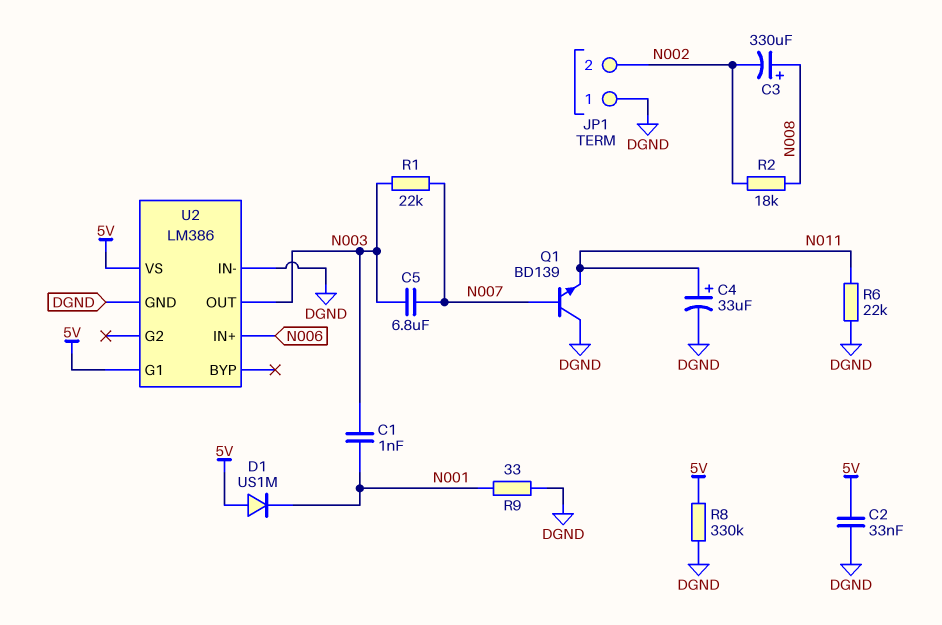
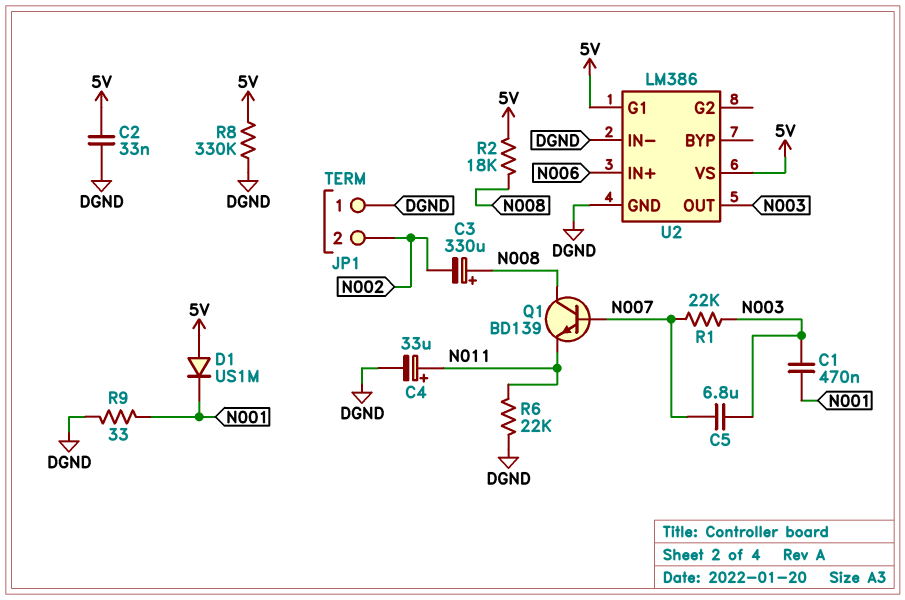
C1: 1nF (N001, N003) -> 470nF (N001, N003)
Q1: NPN BD139 (B N007, C DGND, E N011) -> NPN BD139 (B N007, C N008, E N011)
R2: 18k (N002, N008) -> 18k (5V, N008)

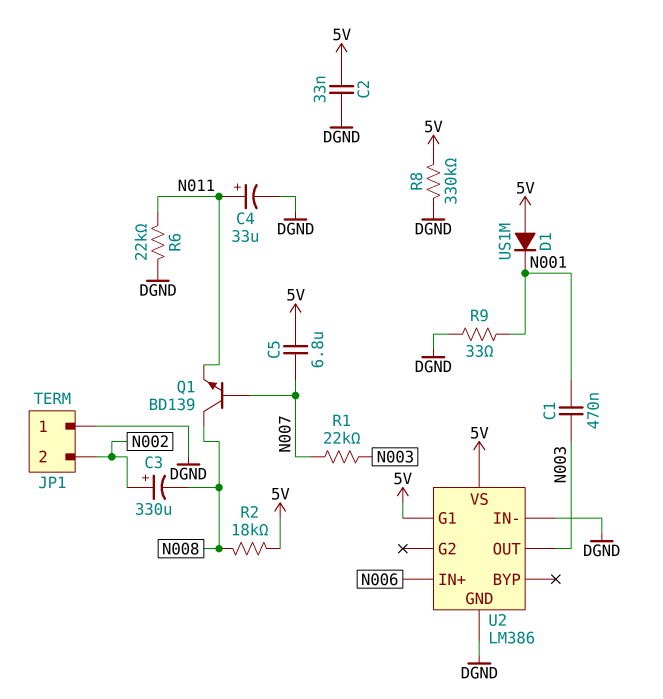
C3: 330uF (plus N008, minus N002) -> 330uF (plus N002, minus N008)
C5: 6.8uF (N003, N007) -> 6.8uF (5V, N007)

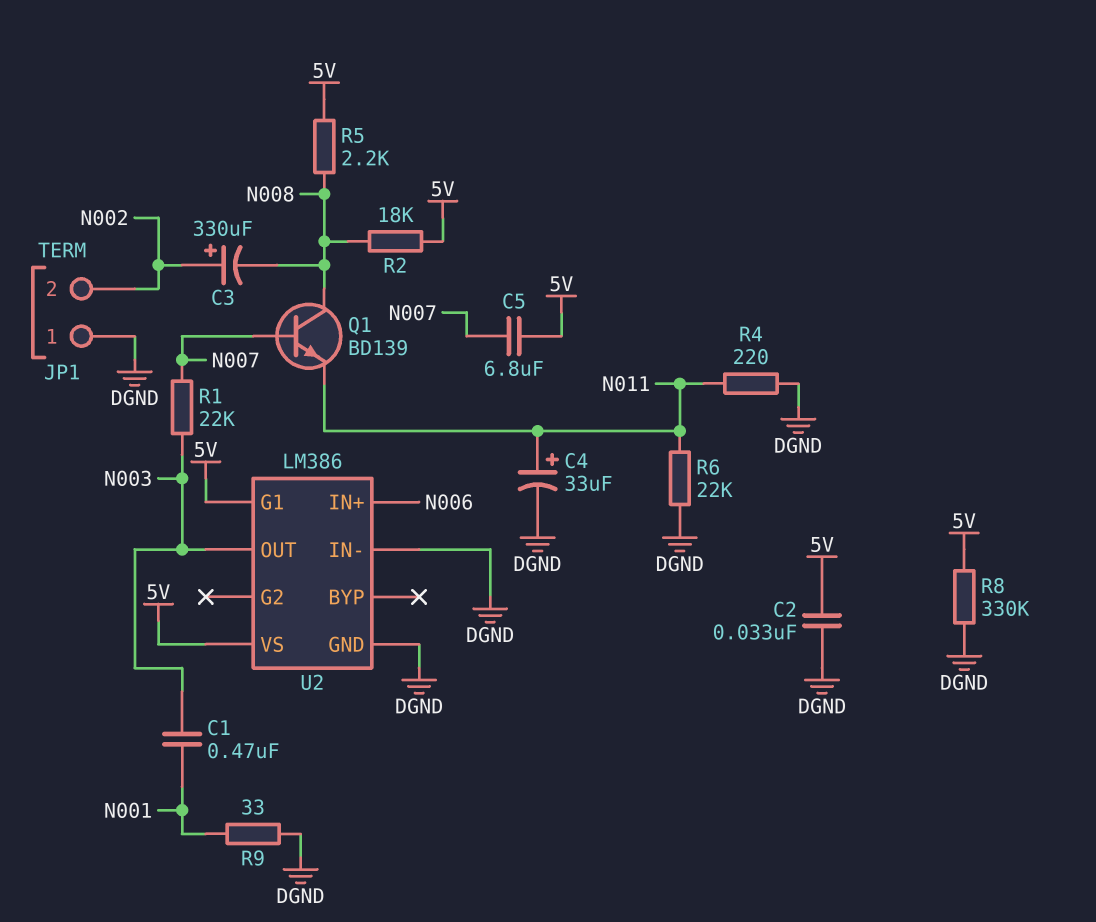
D1: diode US1M (A 5V, K N001) -> none
R4: none -> 220 (DGND, N011)
R5: none -> 2.2k (5V, N008)

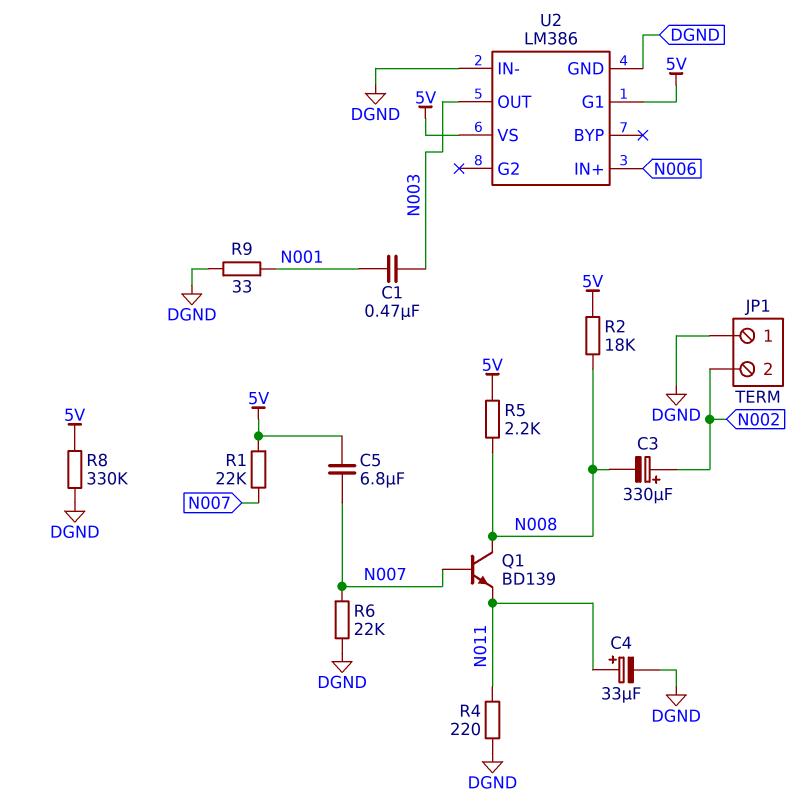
C2: 33nF (5V, DGND) -> none
R1: 22k (N003, N007) -> 22k (5V, N007)
R6: 22k (DGND, N011) -> 22k (DGND, N007)

